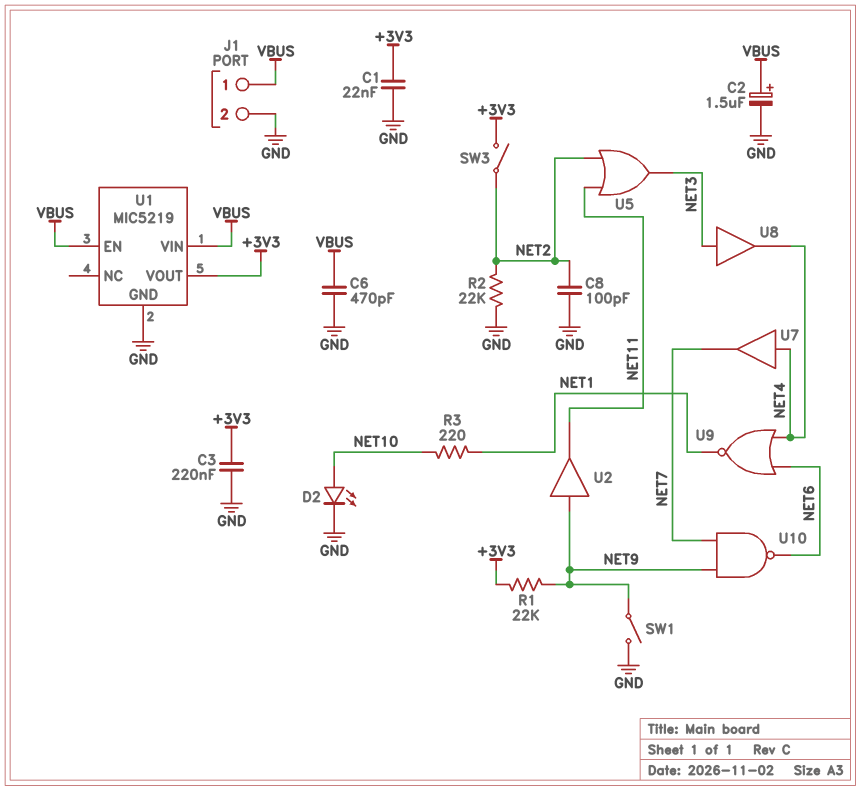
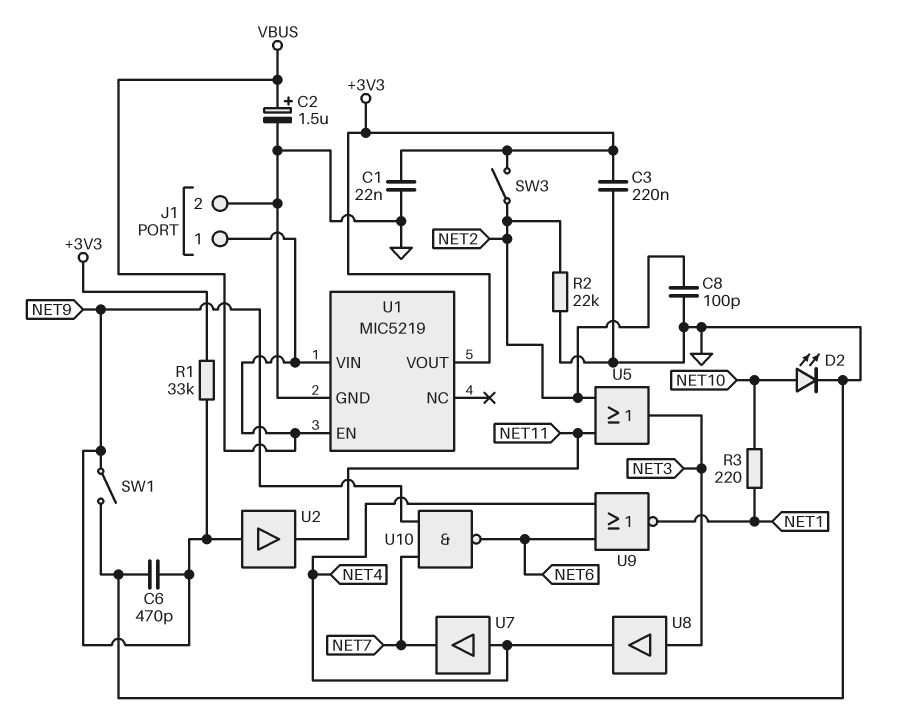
C6: 470pF (GND, VBUS) -> 470pF (GND, NET9)
R1: 22k (+3V3, NET9) -> 33k (+3V3, NET9)

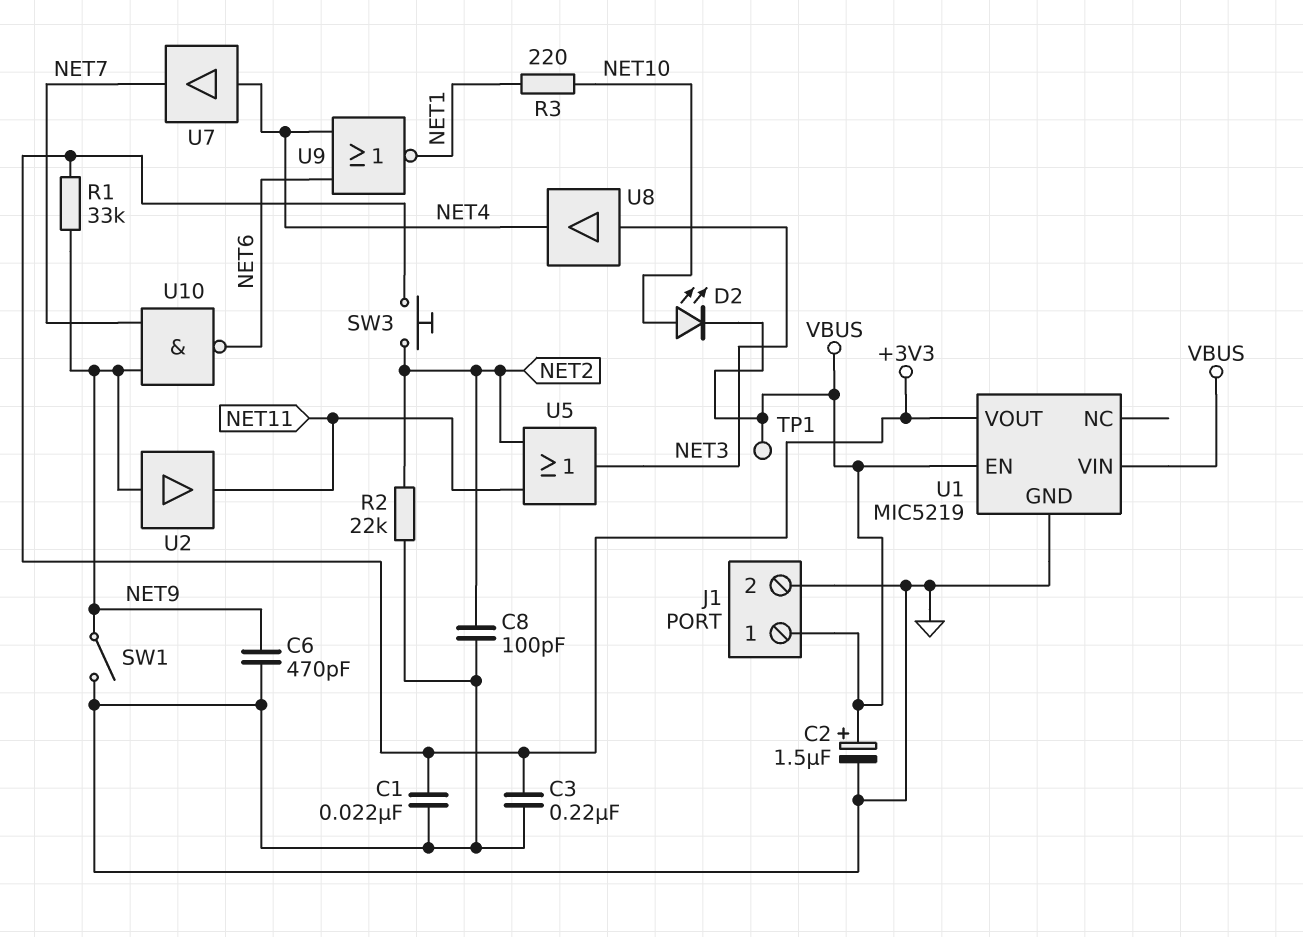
D2: LED (A NET10, K GND) -> LED (A NET10, K VBUS)
SW3: switch (+3V3, NET2) -> button (+3V3, NET2)
TP1: none -> test point (VBUS)

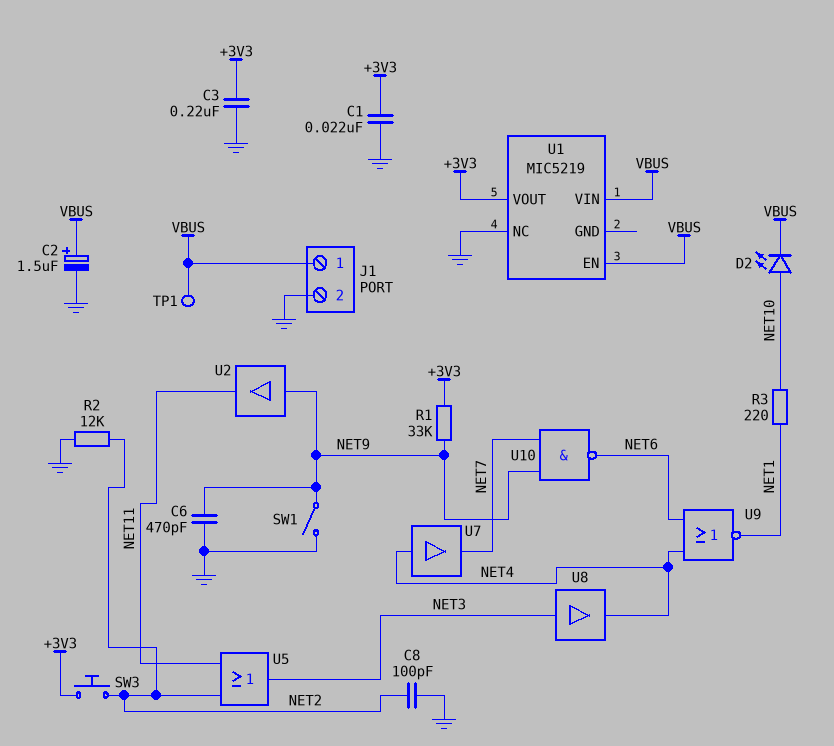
R2: 22k (GND, NET2) -> 12k (GND, NET2)
U1 pin GND: GND -> none
U1 pin NC: none -> GND

